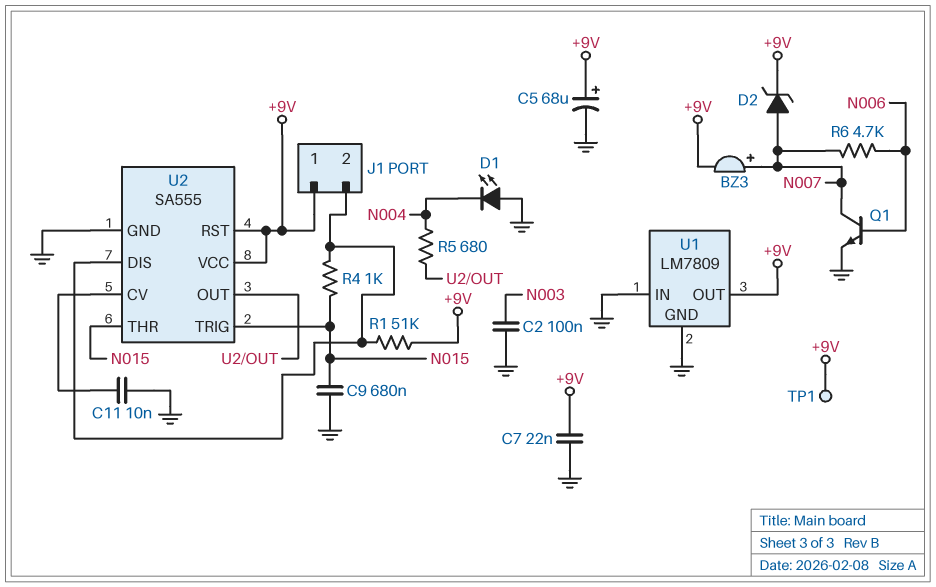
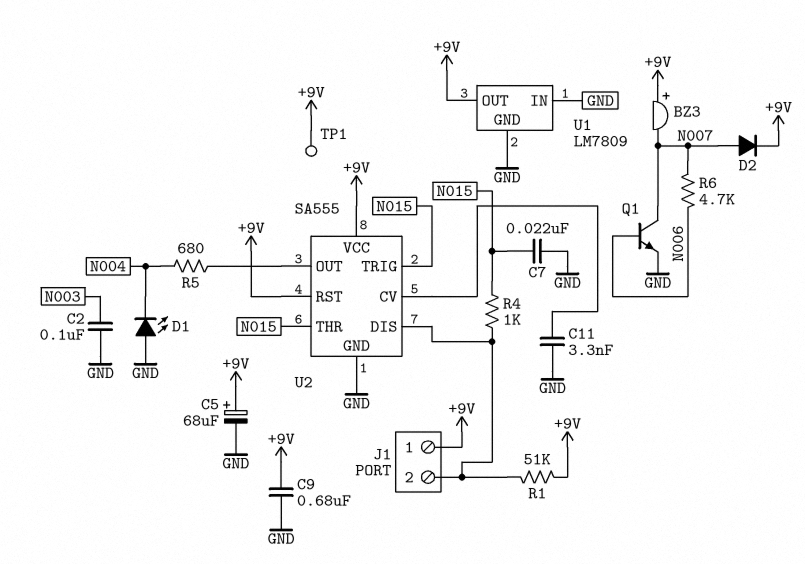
BZ3: buzzer (plus N007, minus +9V) -> buzzer (plus +9V, minus N007)
C7: 22nF (+9V, GND) -> 22nF (GND, N015)
C9: 680nF (GND, N015) -> 680nF (+9V, GND)
C11: 10nF (GND, U2/CV) -> 3.3nF (GND, U2/CV)
D2: zener (A N007, K +9V) -> diode (A N007, K +9V)

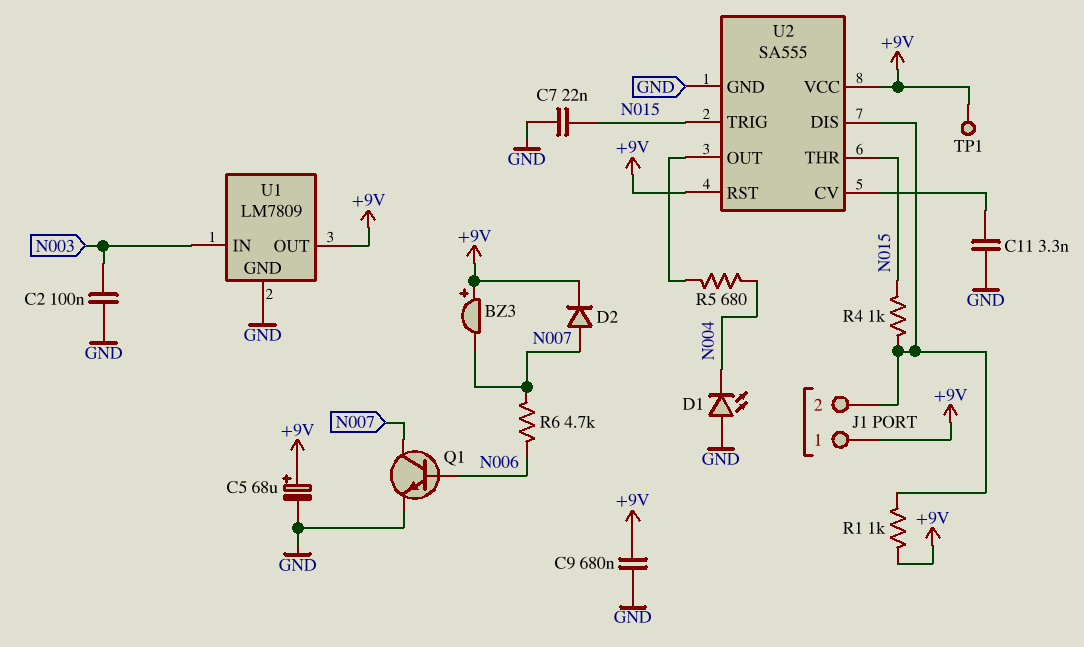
R1: 51k (+9V, J1/2) -> 1k (+9V, J1/2)
U1 pin IN: GND -> N003

